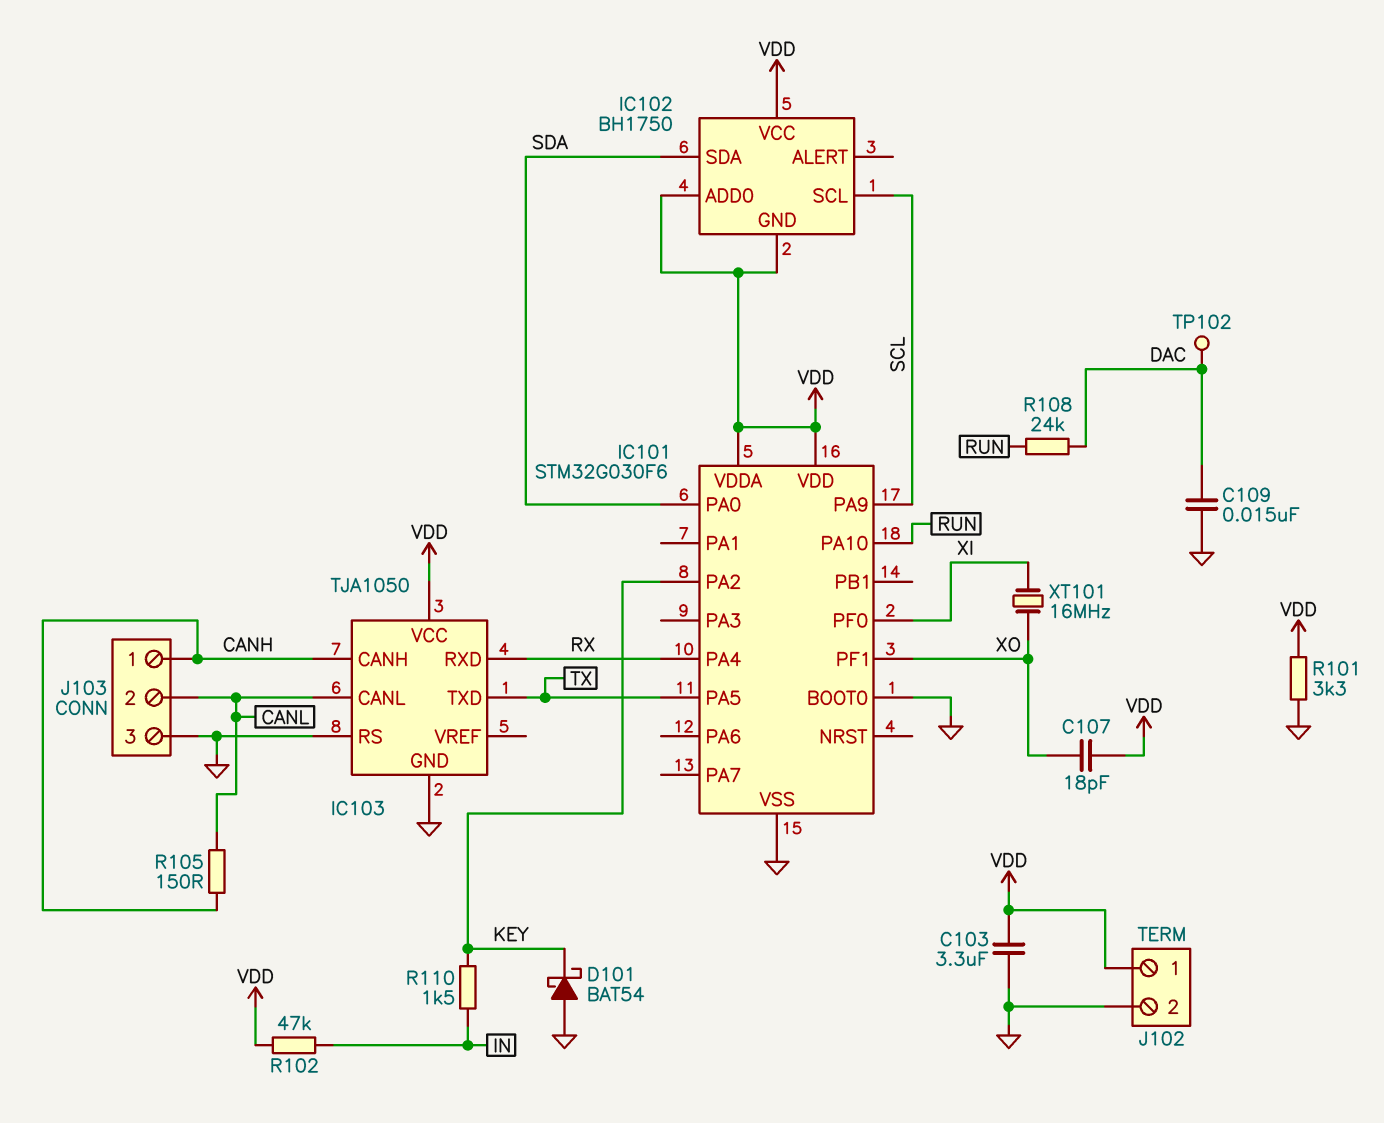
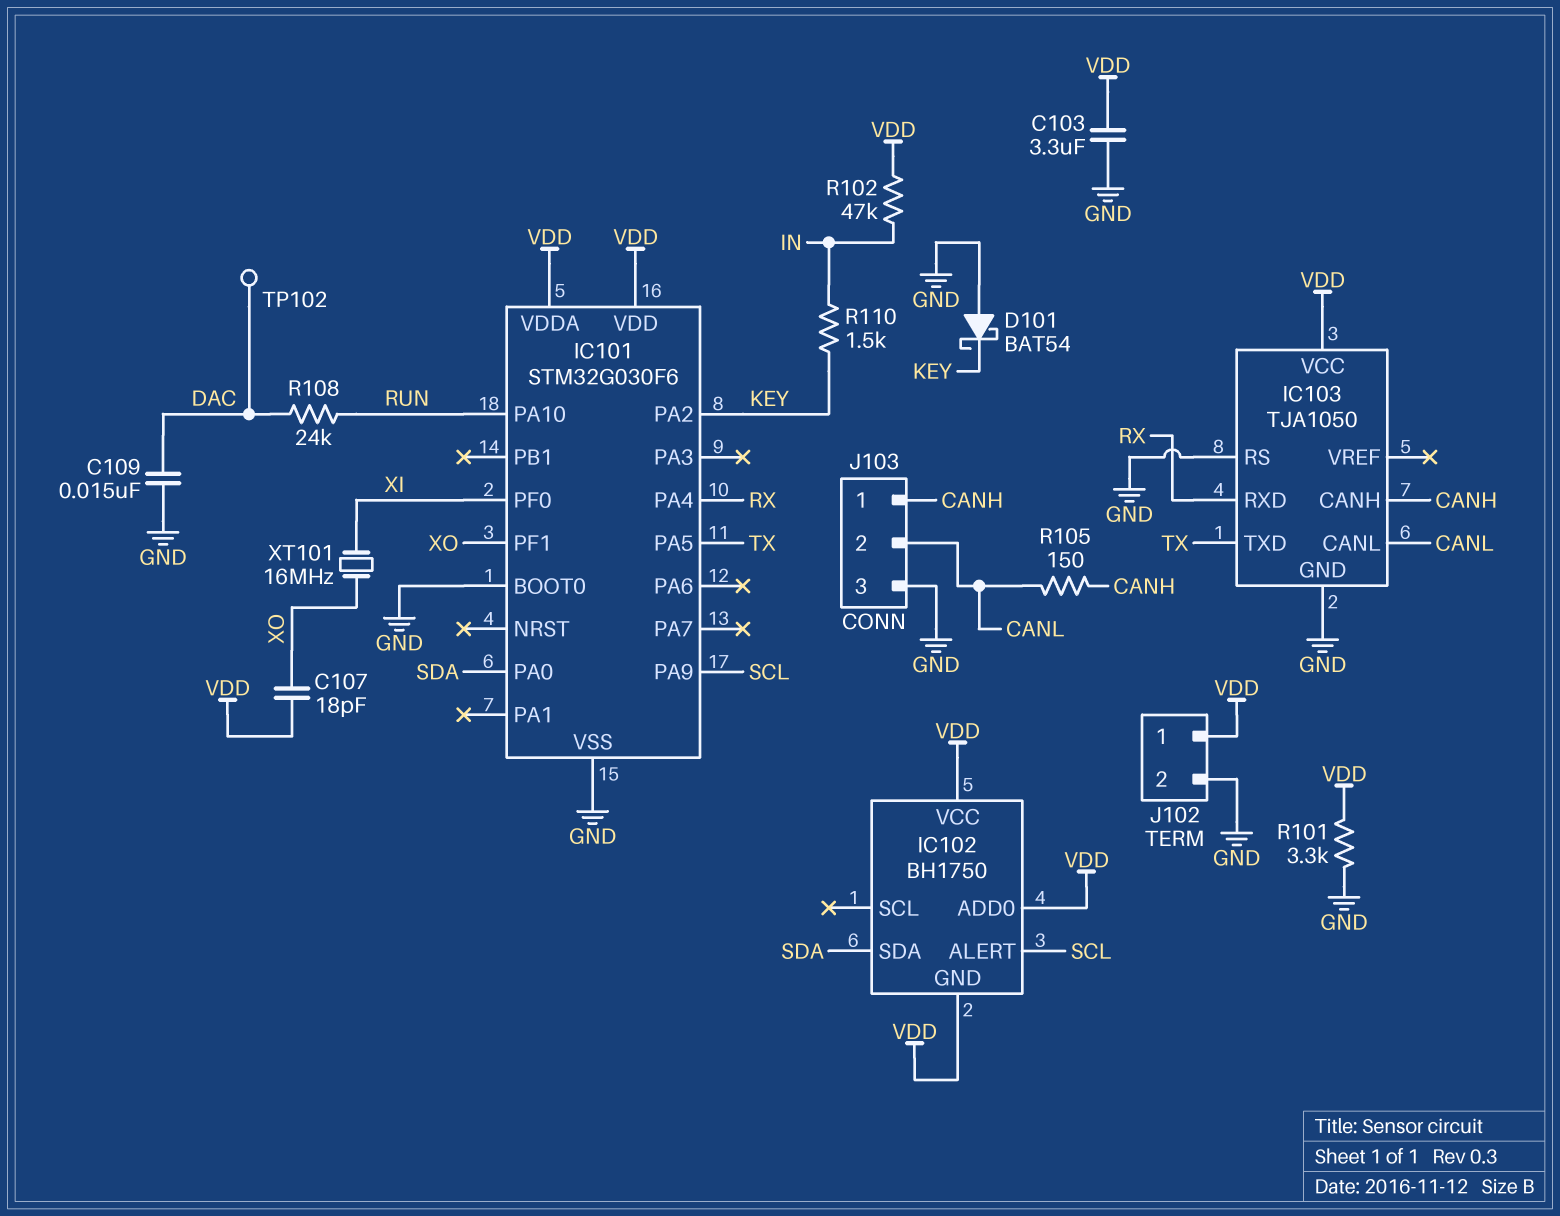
IC102 pin ALERT: none -> SCL
IC102 pin SCL: SCL -> none

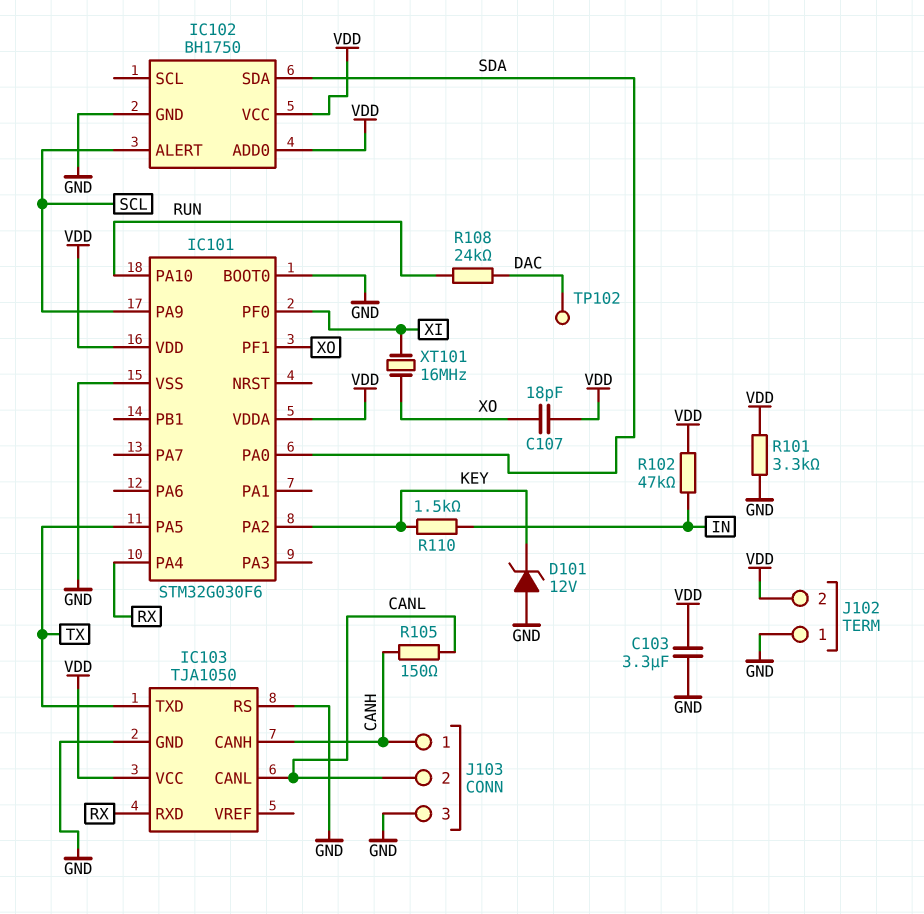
C109: 15nF (DAC, GND) -> none
D101: schottky BAT54 (A GND, K KEY) -> zener 12V (A GND, K KEY)
IC102 pin GND: VDD -> GND
J102 pin 1: VDD -> GND
J102 pin 2: GND -> VDD

